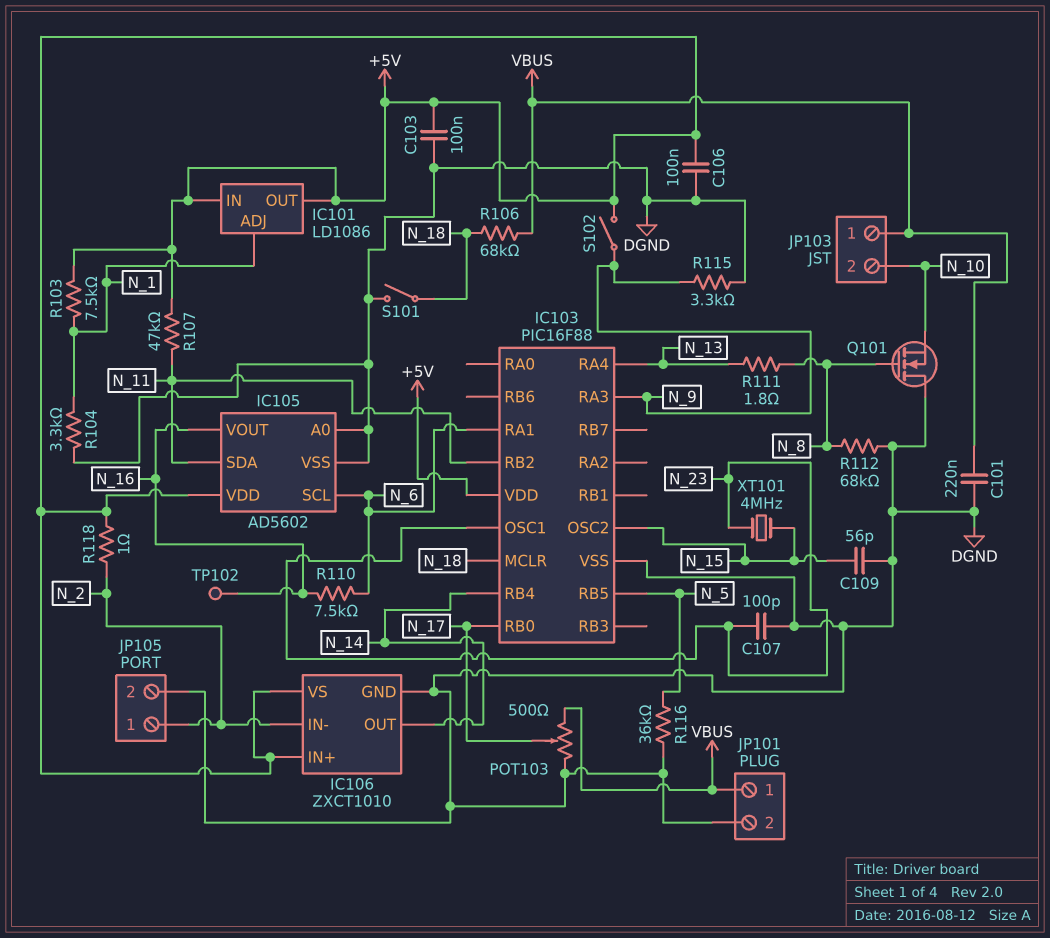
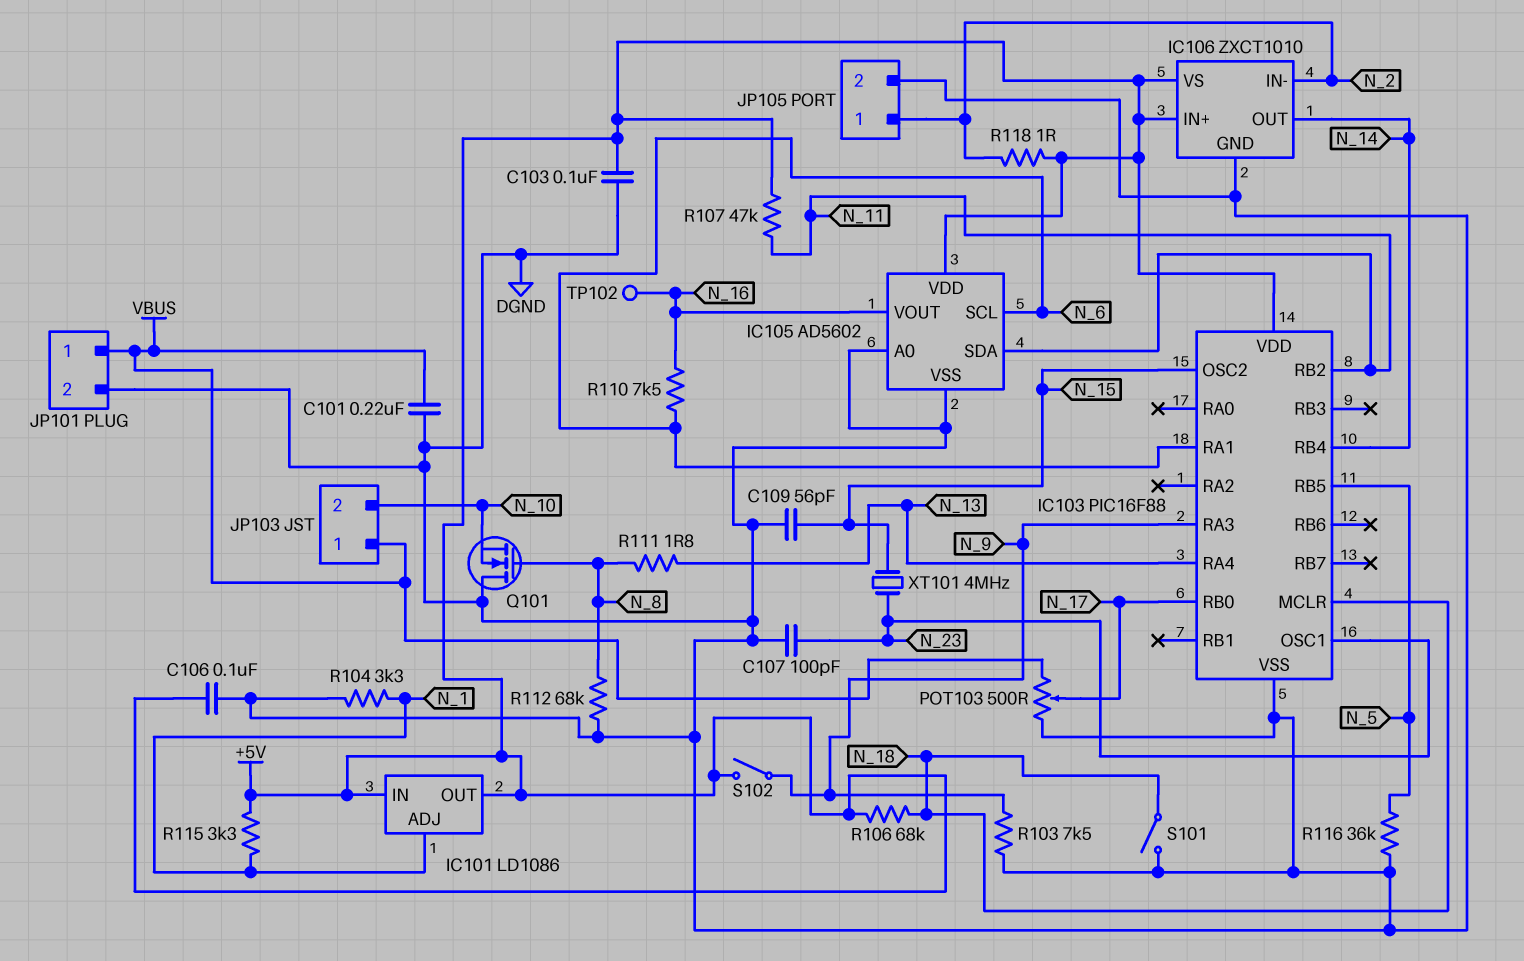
R103: 7.5k (+5V, N_1) -> 7.5k (DGND, N_9)
R106: 68k (N_18, VBUS) -> 68k (+5V, N_18)
R115: 3.3k (DGND, N_9) -> 3.3k (+5V, N_1)

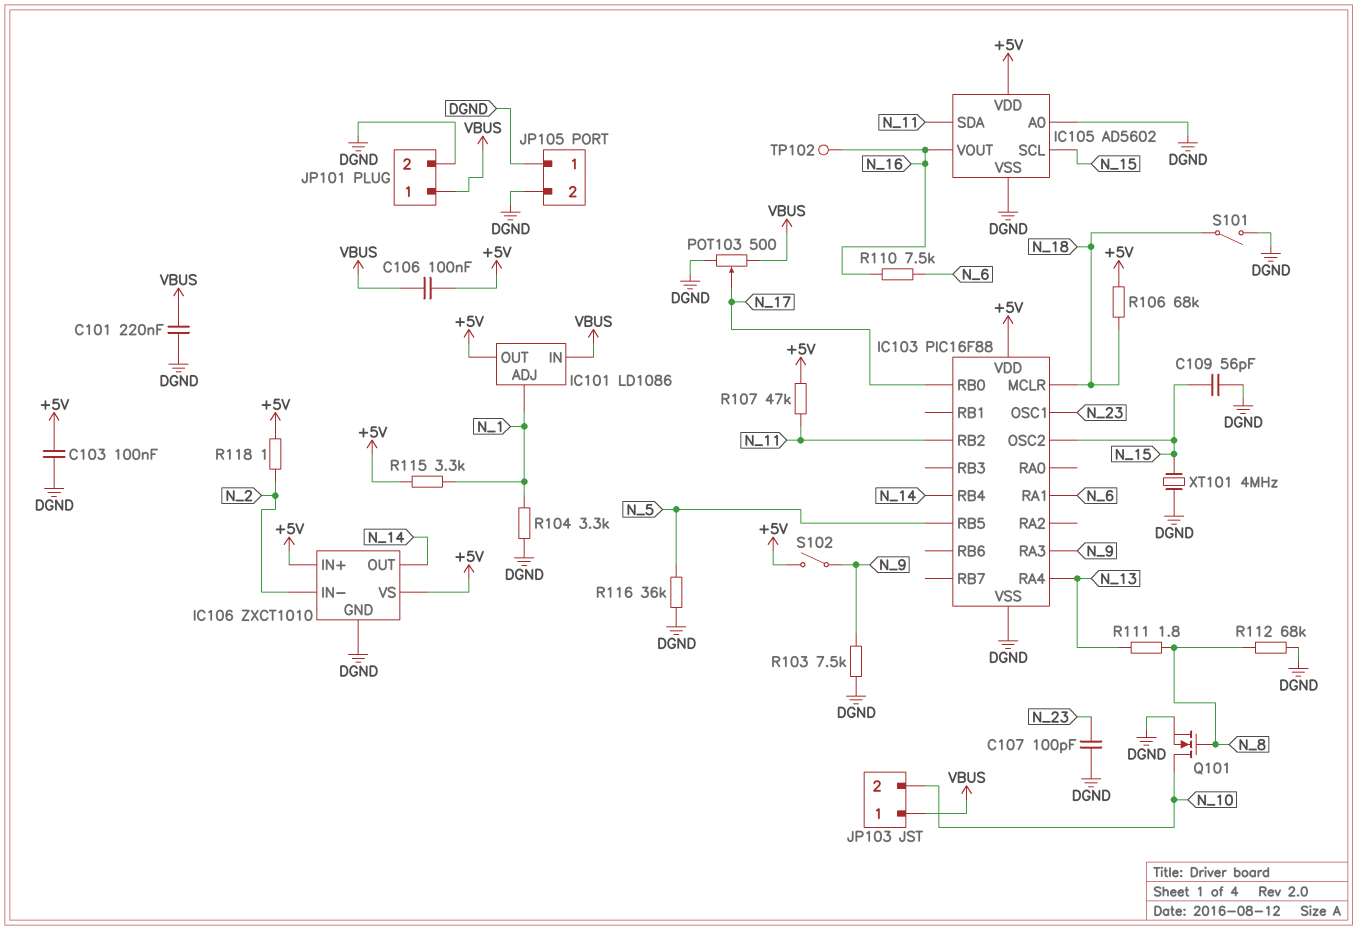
C106: 100nF (+5V, DGND) -> 100nF (+5V, VBUS)
IC101 pin IN: +5V -> VBUS
IC105 pin SCL: N_6 -> N_15
JP105 pin 1: N_2 -> DGND
Q101: NMOS (G N_8, D DGND, S N_10) -> NMOS (G N_8, D N_10, S DGND)
XT101: 4MHz (N_15, N_23) -> 4MHz (DGND, N_15)

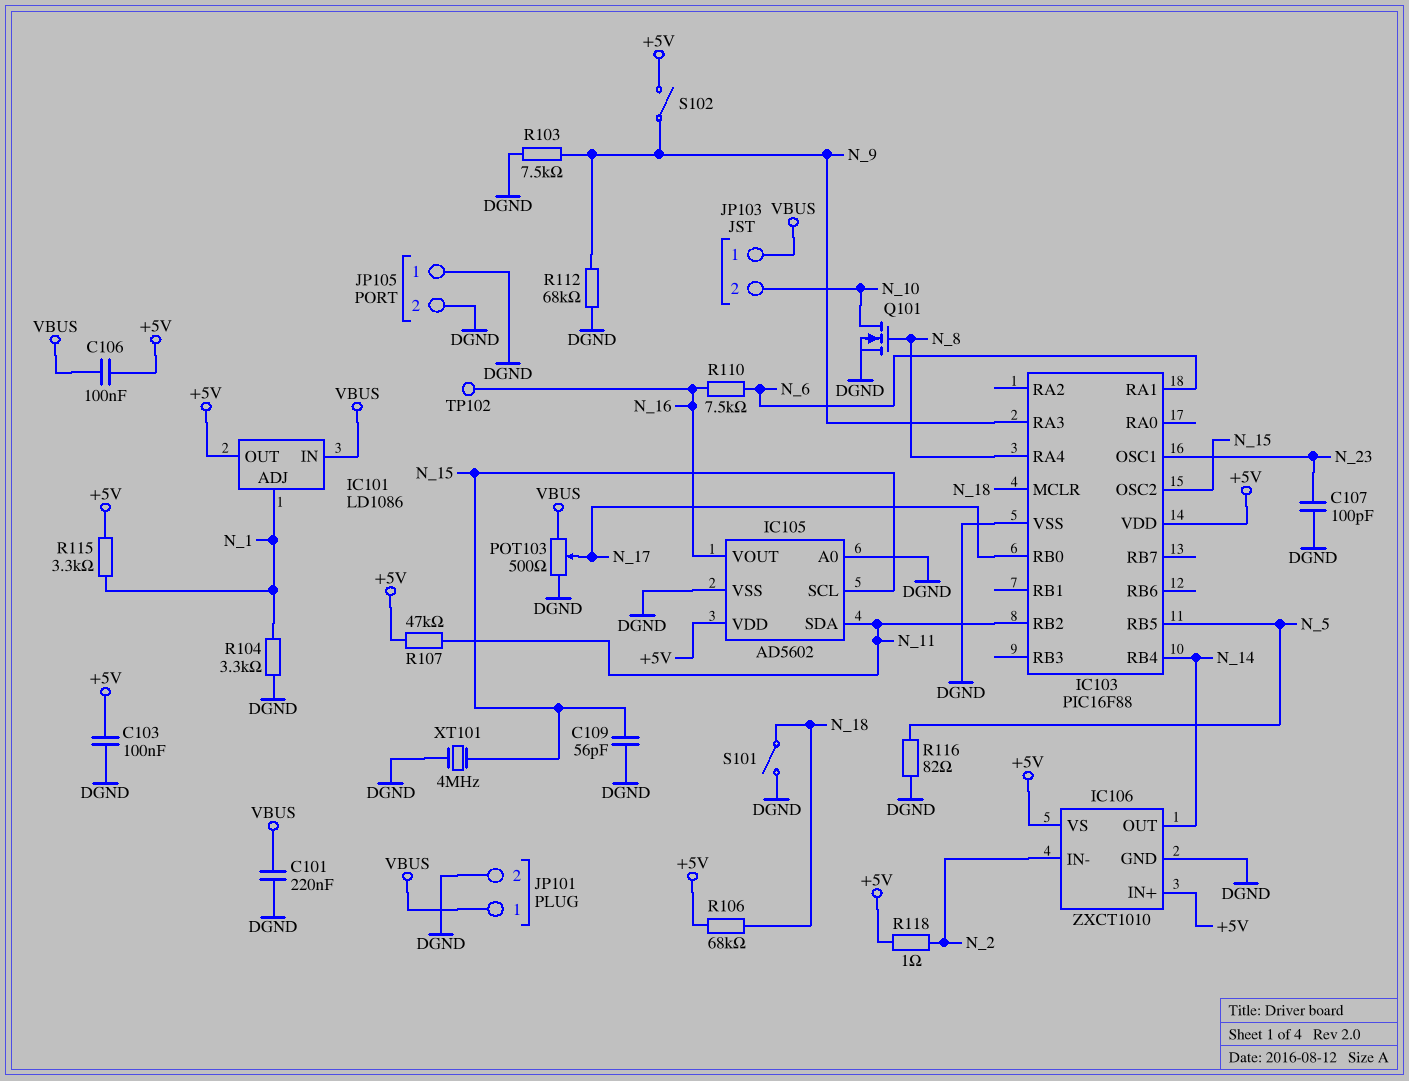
IC103 pin RA4: N_13 -> N_8
R111: 1.8 (N_8, N_13) -> none
R112: 68k (DGND, N_8) -> 68k (DGND, N_9)
R116: 36k (DGND, N_5) -> 82 (DGND, N_5)

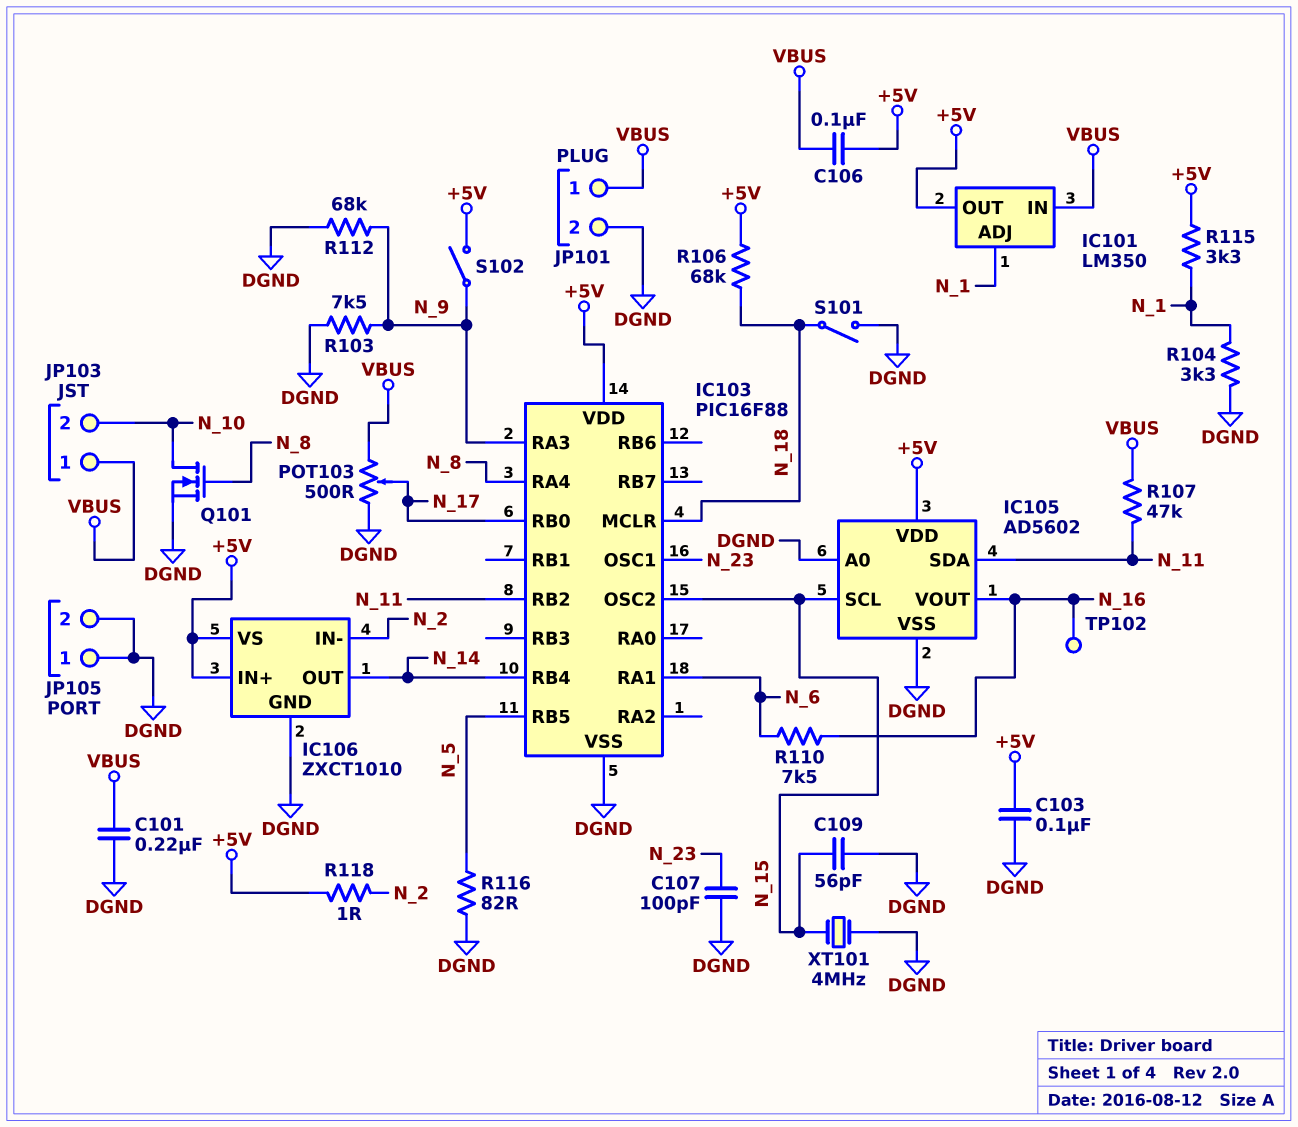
IC101: LD1086 -> LM350
R107: 47k (+5V, N_11) -> 47k (N_11, VBUS)

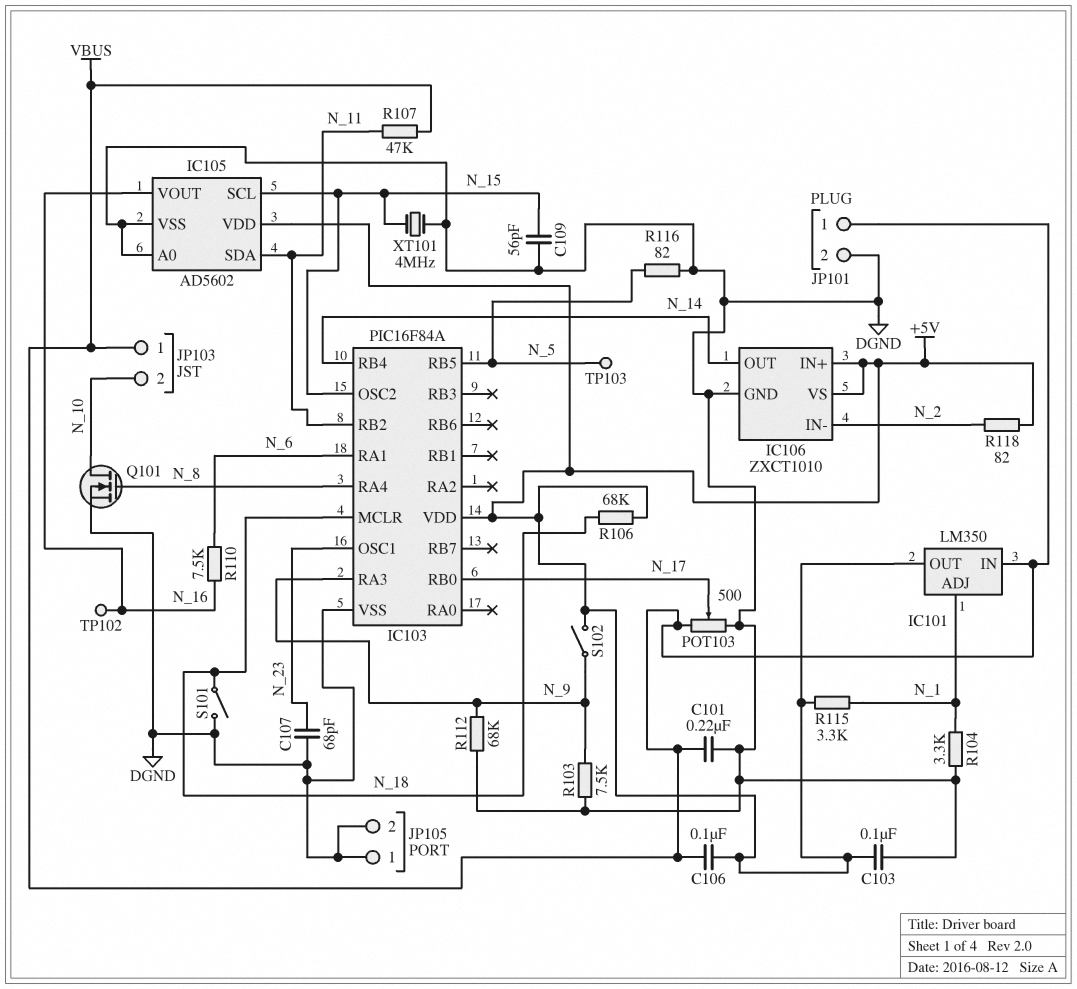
C107: 100pF (DGND, N_23) -> 68pF (DGND, N_23)
IC103: PIC16F88 -> PIC16F84A
R118: 1 (+5V, N_2) -> 82 (+5V, N_2)
TP103: none -> test point (N_5)

